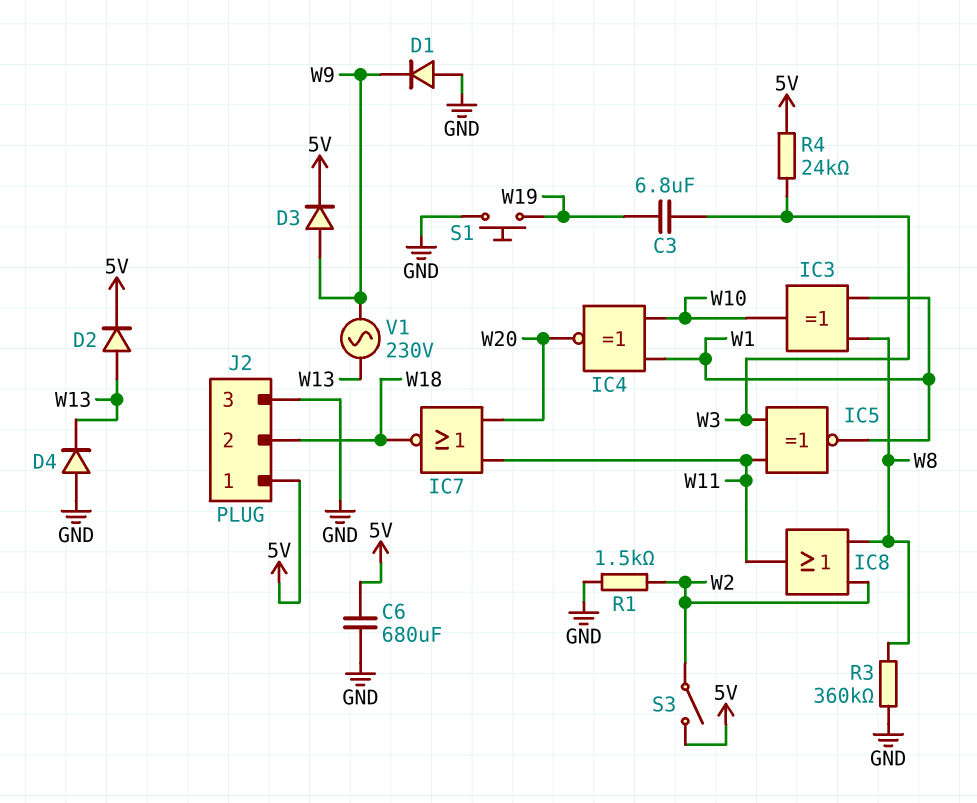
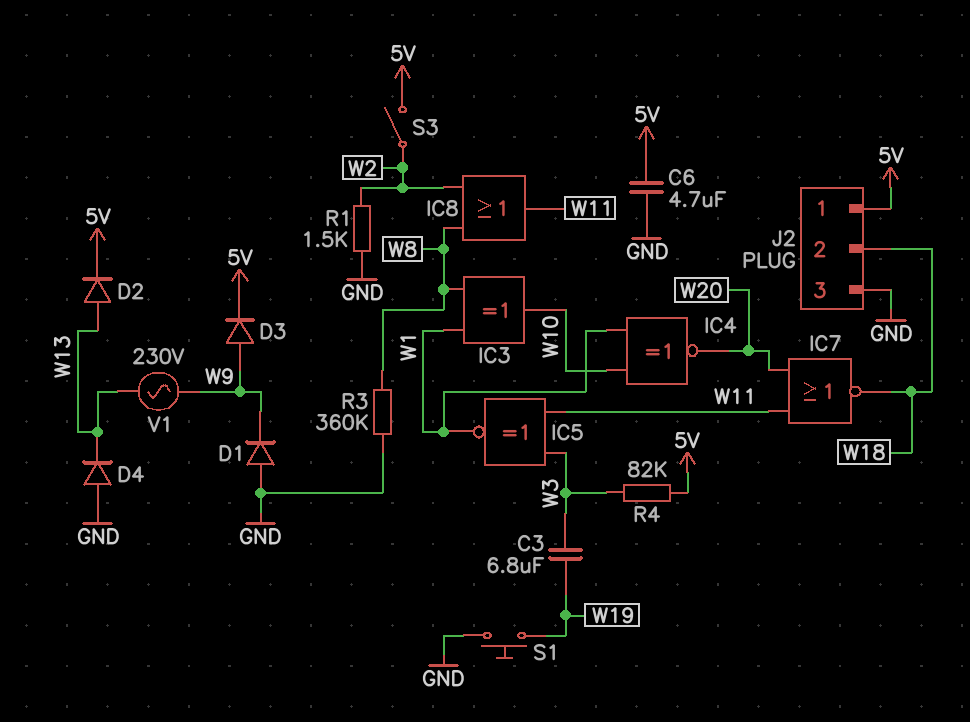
C6: 680uF (5V, GND) -> 4.7uF (5V, GND)
R4: 24k (5V, W3) -> 82k (5V, W3)

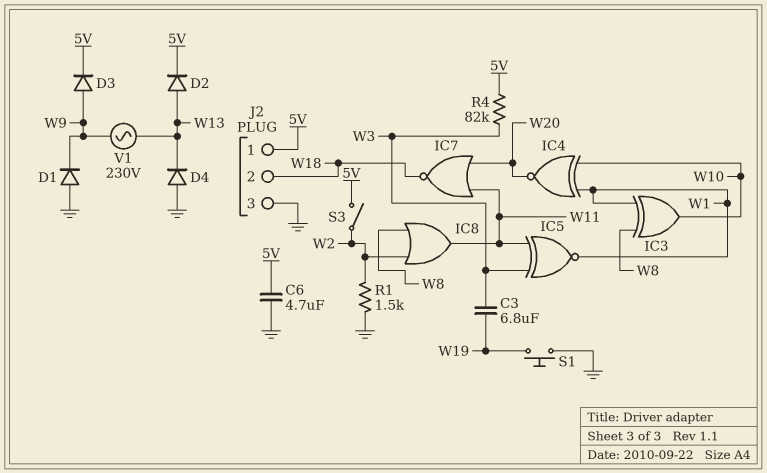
R3: 360k (GND, W8) -> none

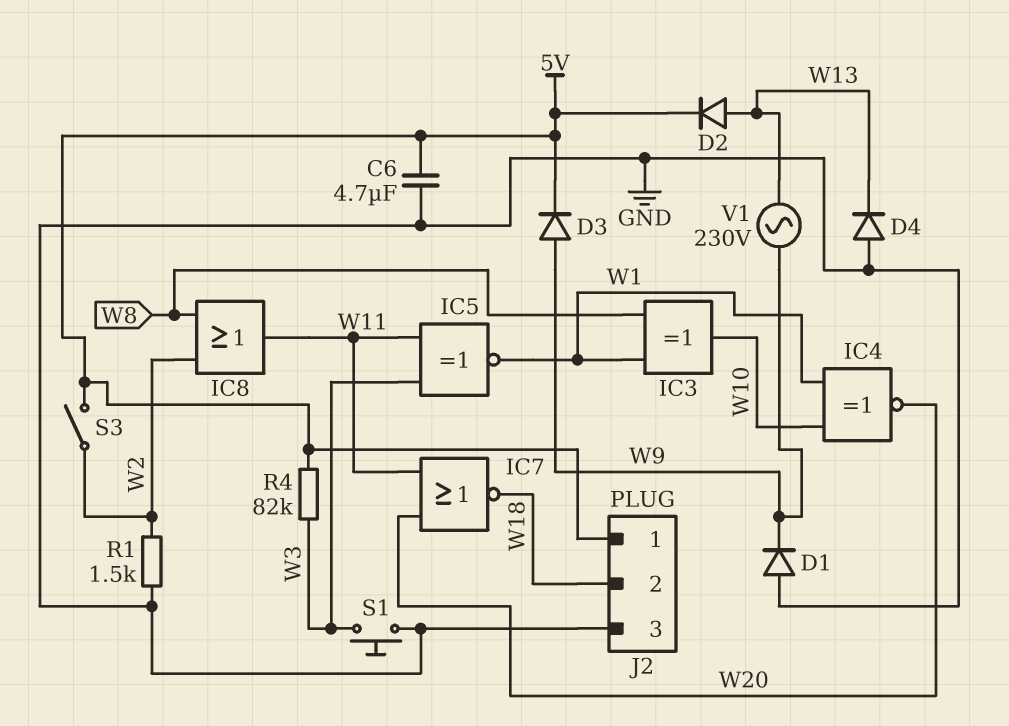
C3: 6.8uF (W3, W19) -> none
S1: button (GND, W19) -> button (GND, W3)

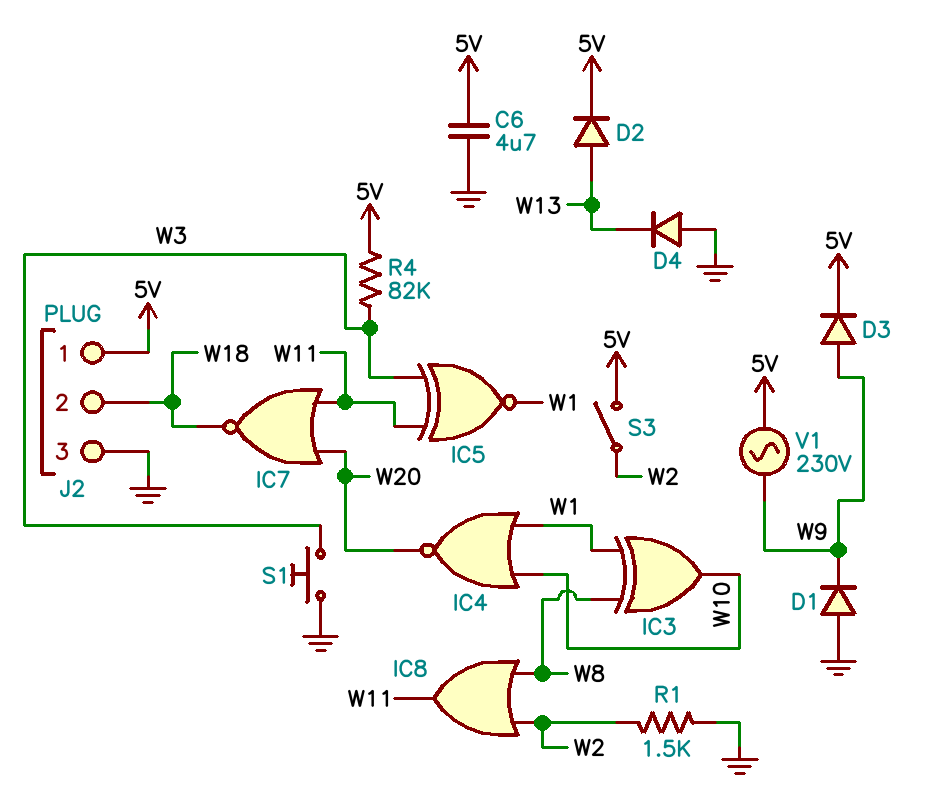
IC4: XNOR (in W1, in W10, out W20) -> NOR (in W1, in W10, out W20)
V1: AC 230V (W9, W13) -> AC 230V (5V, W9)

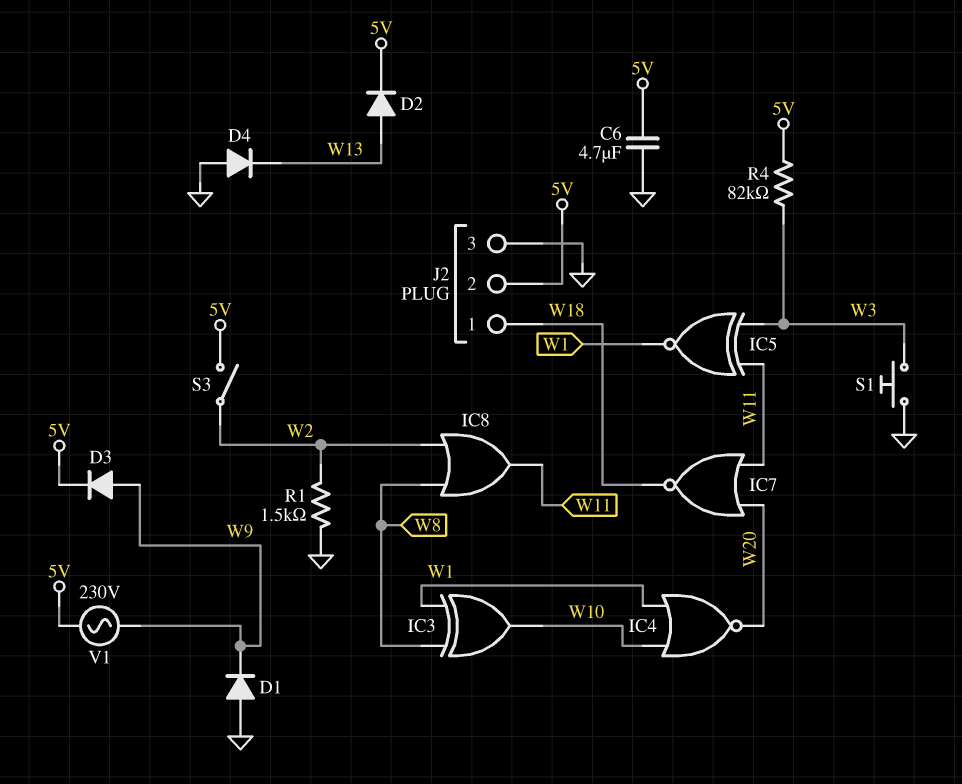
J2 pin 1: 5V -> W18
J2 pin 2: W18 -> 5V

